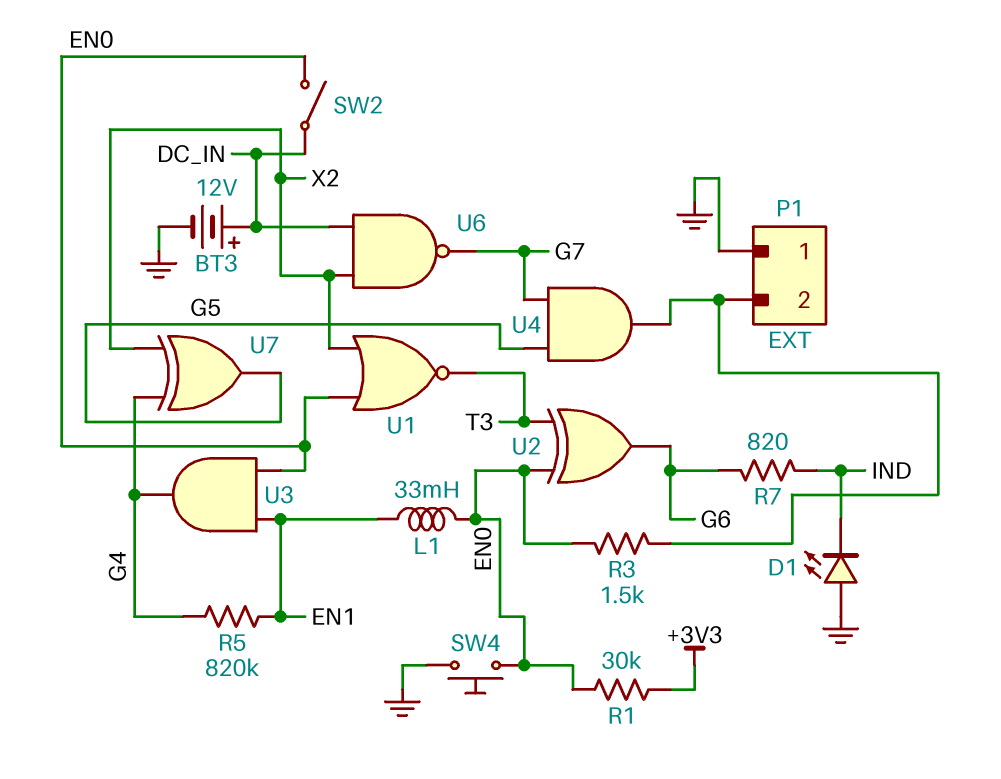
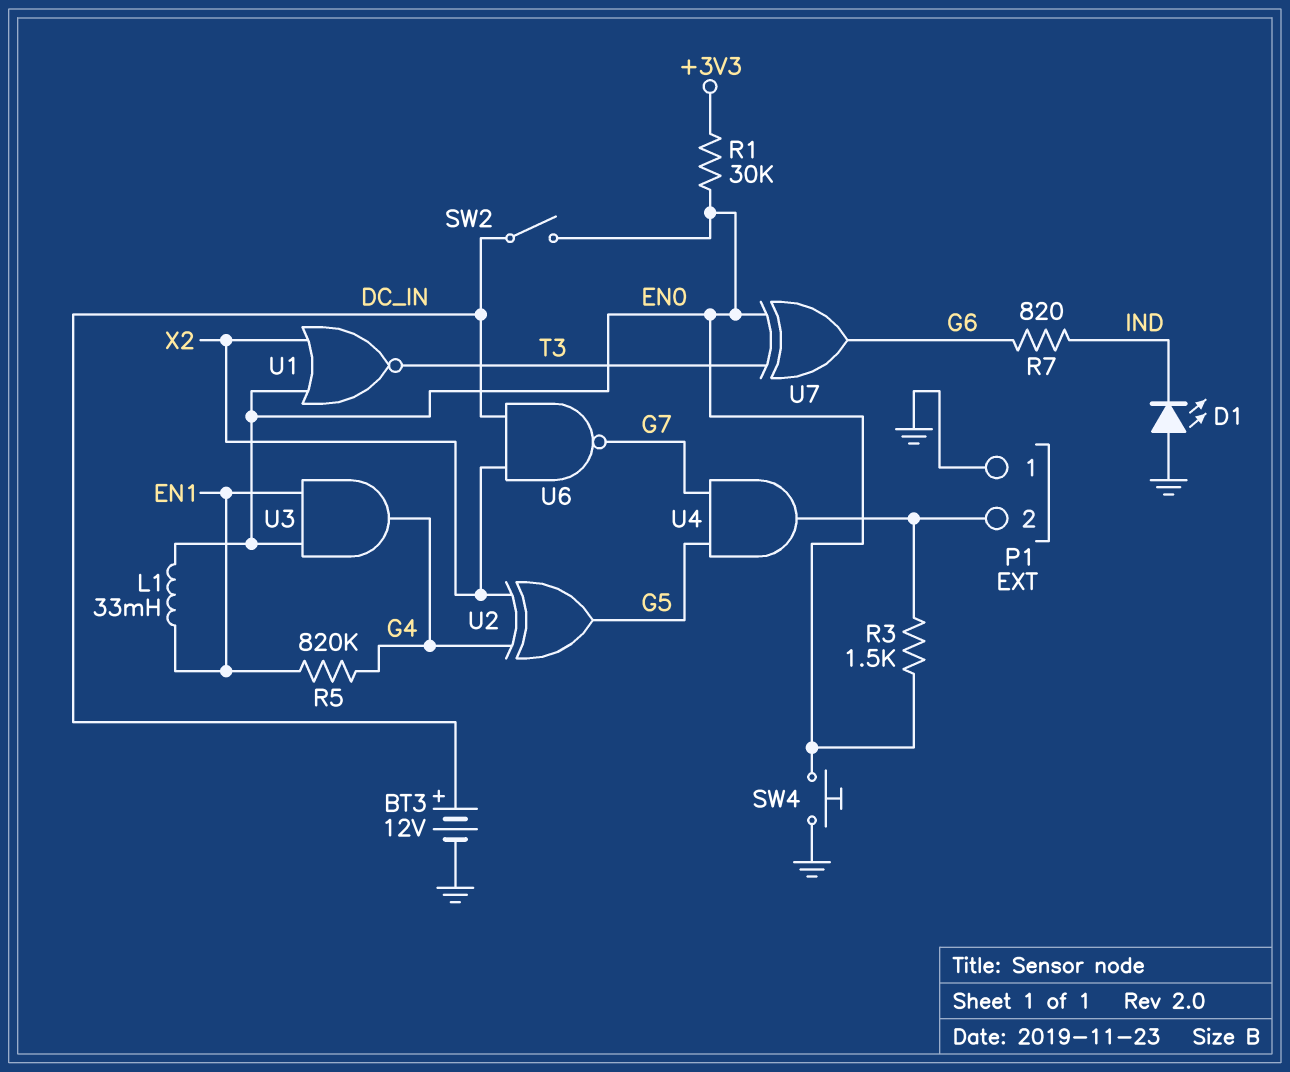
U2: XOR (in EN0, in T3, out G6) -> XOR (in G4, in X2, out G5)
U7: XOR (in G4, in X2, out G5) -> XOR (in EN0, in T3, out G6)

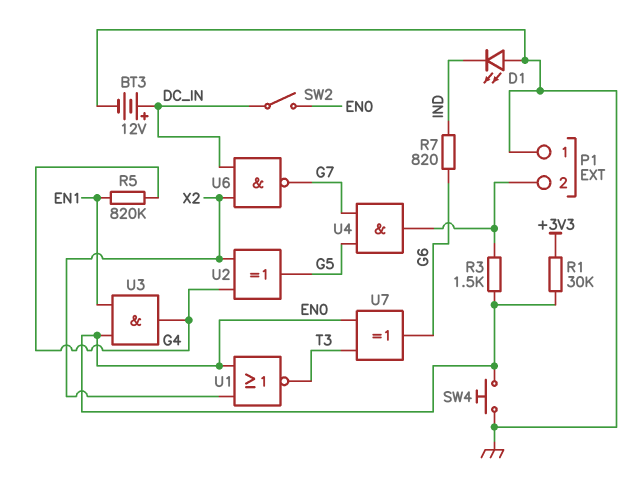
L1: 33mH (EN0, EN1) -> none

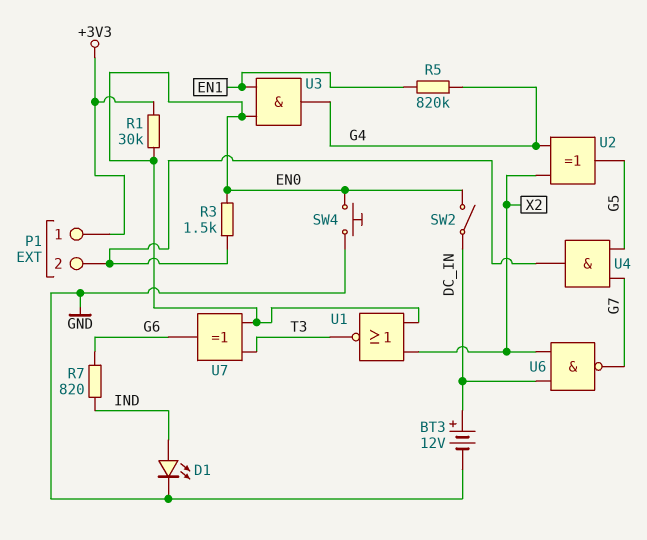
D1: LED (A GND, K IND) -> LED (A IND, K GND)
P1 pin 1: GND -> +3V3

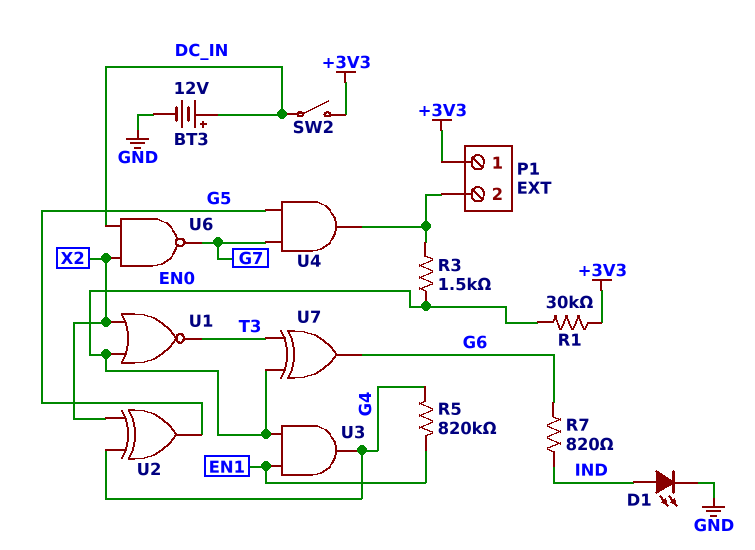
SW2: switch (DC_IN, EN0) -> switch (+3V3, DC_IN)
SW4: button (EN0, GND) -> none

